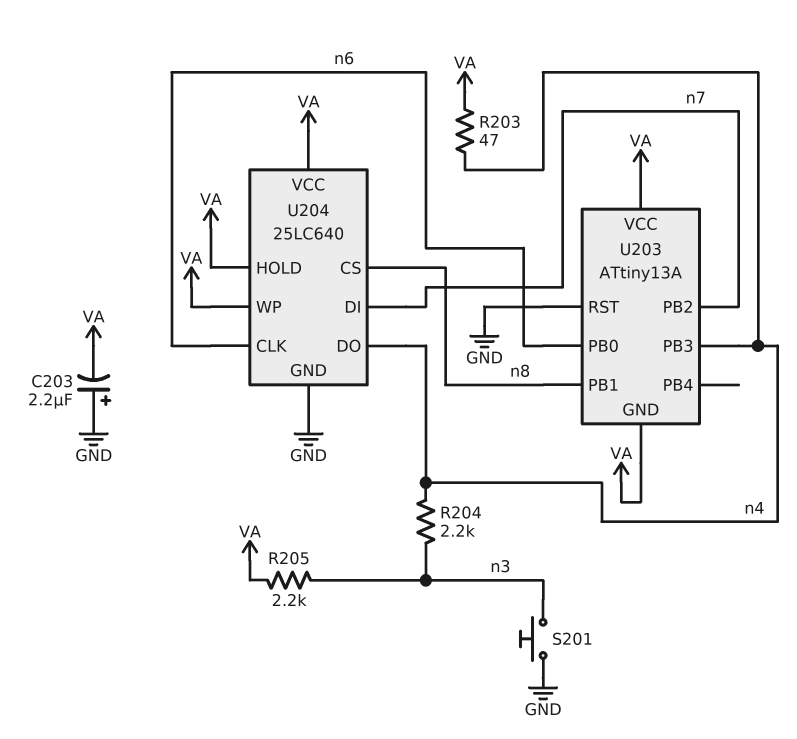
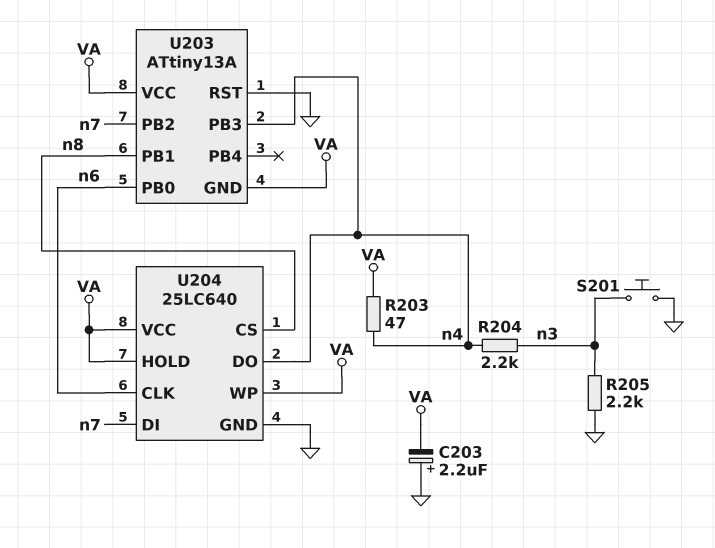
R205: 2.2k (VA, n3) -> 2.2k (GND, n3)

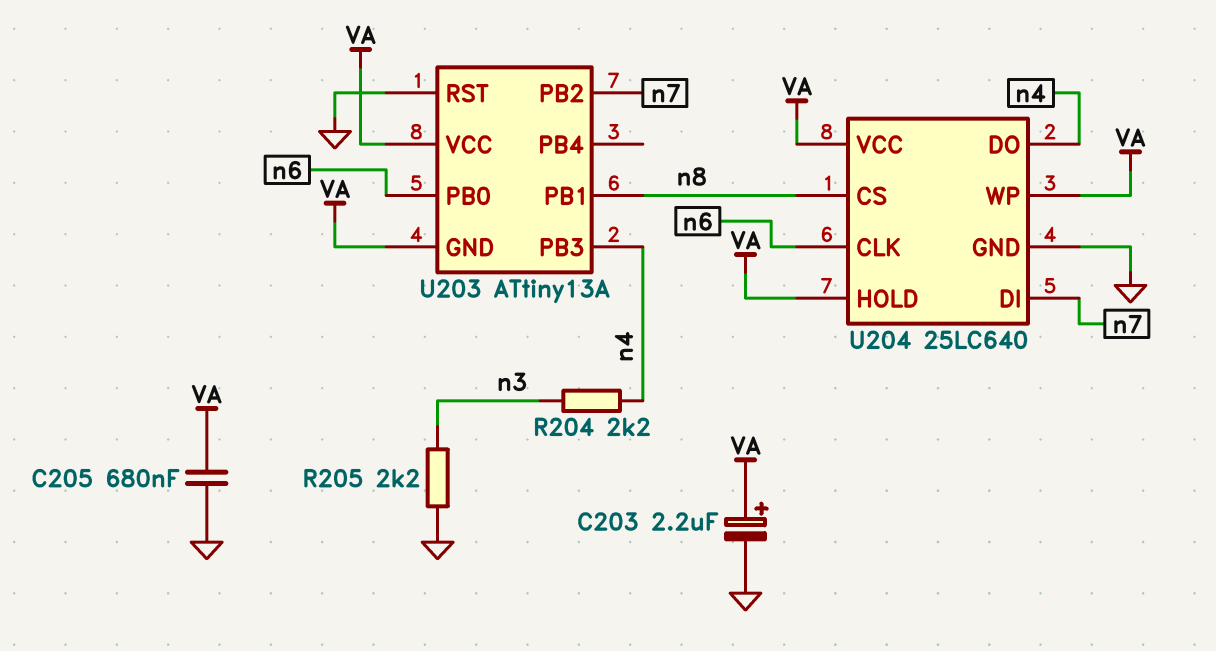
C203: 2.2uF (plus GND, minus VA) -> 2.2uF (plus VA, minus GND)
C205: none -> 680nF (GND, VA)
R203: 47 (VA, n4) -> none
S201: button (GND, n3) -> none

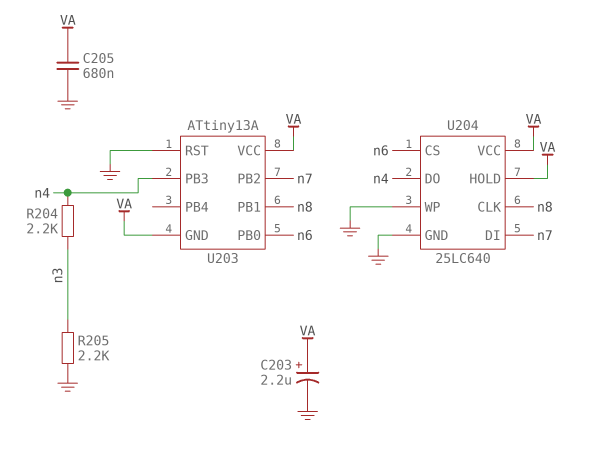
U204 pin CLK: n6 -> n8
U204 pin CS: n8 -> n6
U204 pin WP: VA -> GND

